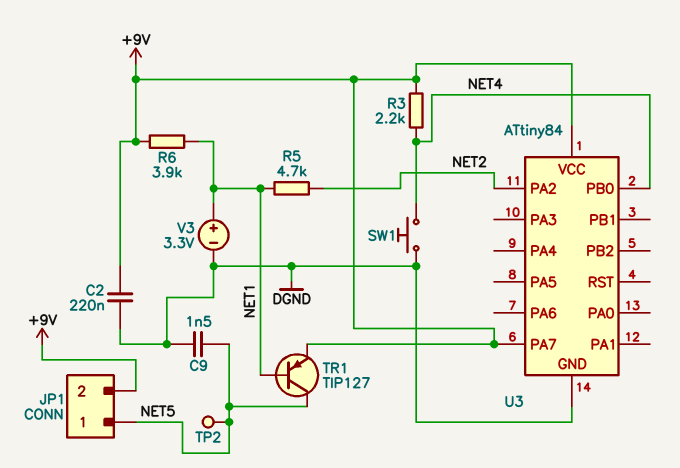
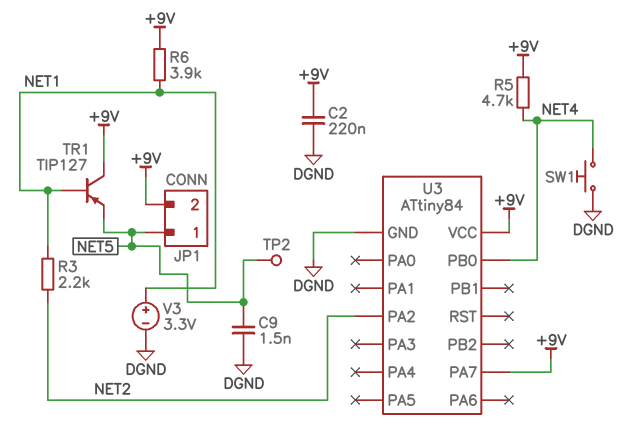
R3: 2.2k (+9V, NET4) -> 2.2k (NET1, NET2)
R5: 4.7k (NET1, NET2) -> 4.7k (+9V, NET4)
TR1: PNP TIP127 (B NET1, C NET5, E +9V) -> PNP TIP127 (B NET1, C +9V, E NET5)

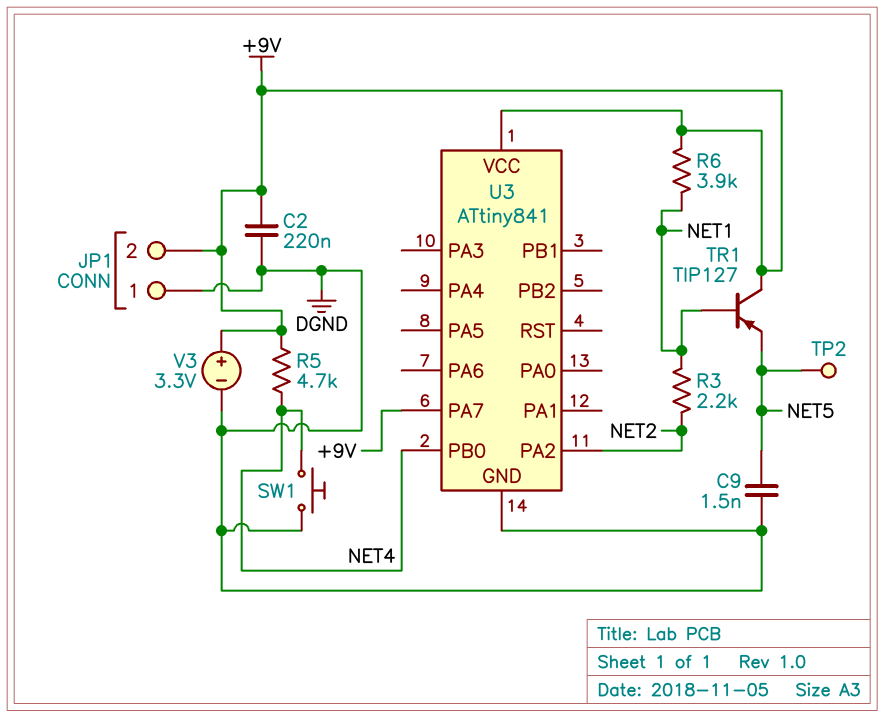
JP1 pin 1: NET5 -> DGND
U3: ATtiny84 -> ATtiny841
V3: 3.3V (plus NET1, minus DGND) -> 3.3V (plus +9V, minus DGND)

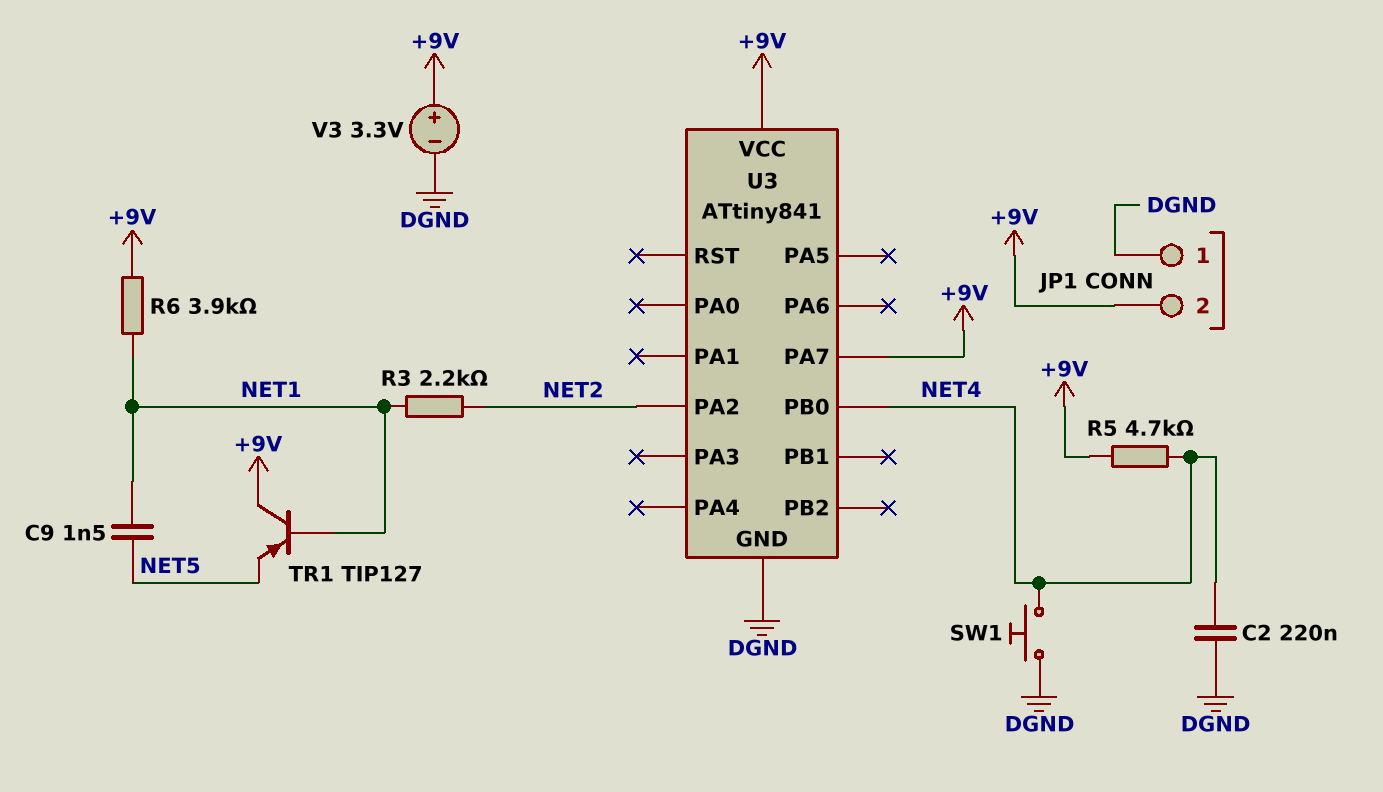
C2: 220nF (+9V, DGND) -> 220nF (DGND, NET4)
C9: 1.5nF (DGND, NET5) -> 1.5nF (NET1, NET5)
TP2: test point (NET5) -> none

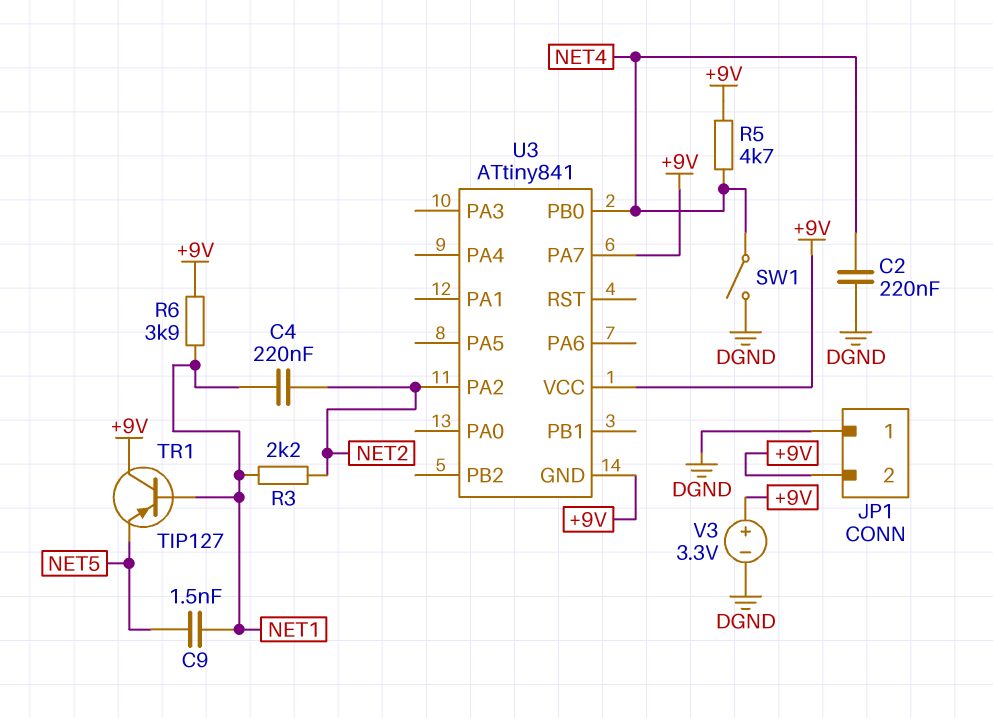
C4: none -> 220nF (NET1, NET2)
SW1: button (DGND, NET4) -> switch (DGND, NET4)
U3 pin GND: DGND -> +9V

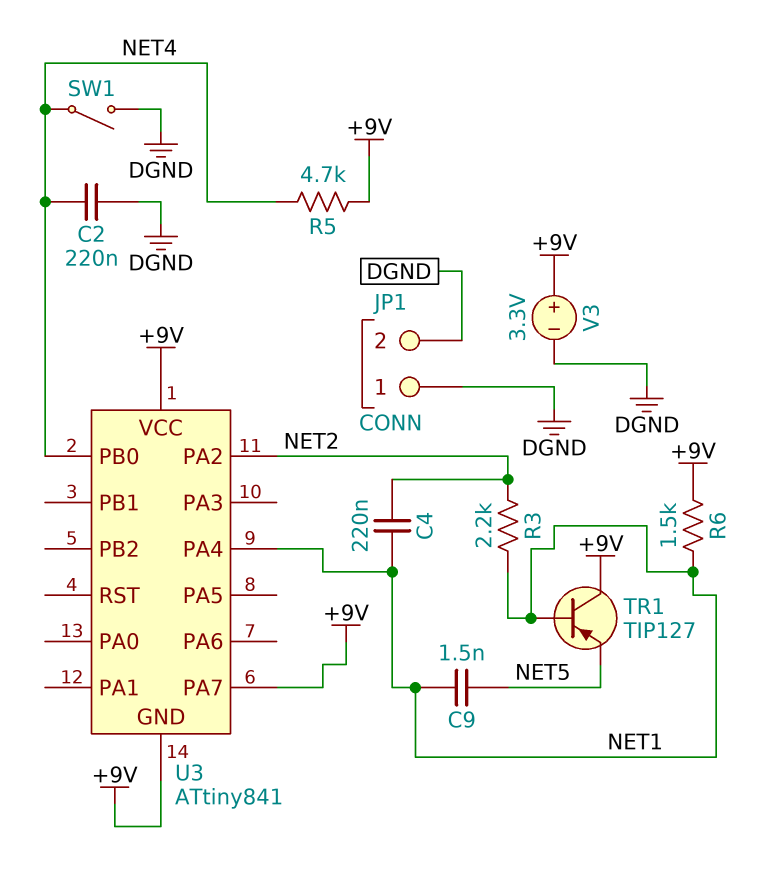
JP1 pin 2: +9V -> DGND
R6: 3.9k (+9V, NET1) -> 1.5k (+9V, NET1)
U3 pin PA4: none -> NET1

